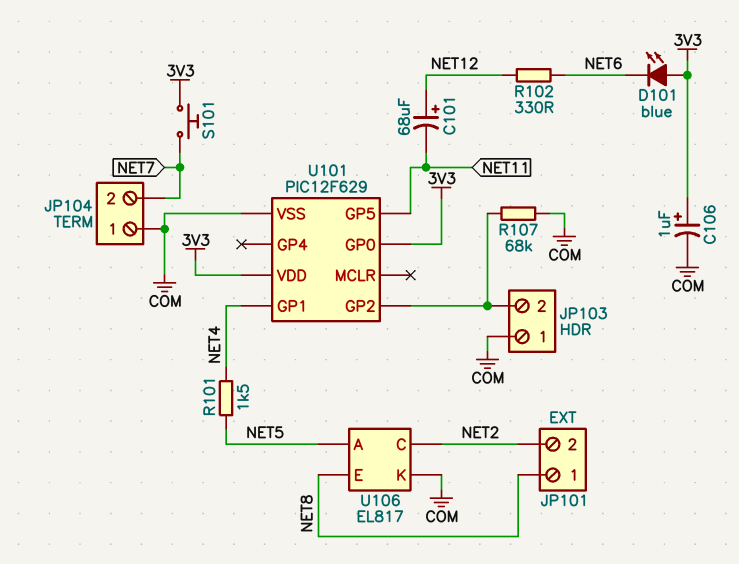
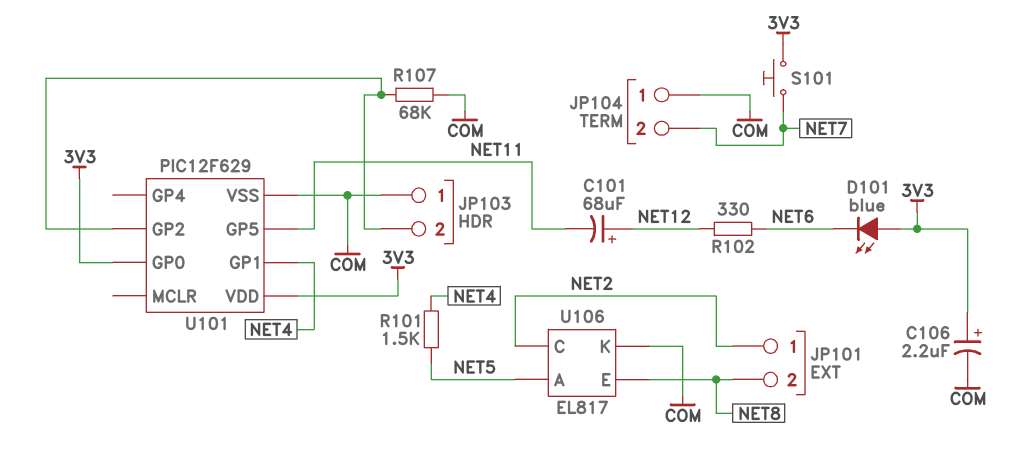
C106: 1uF (plus 3V3, minus COM) -> 2.2uF (plus 3V3, minus COM)
JP101 pin 1: NET8 -> NET2
JP101 pin 2: NET2 -> NET8

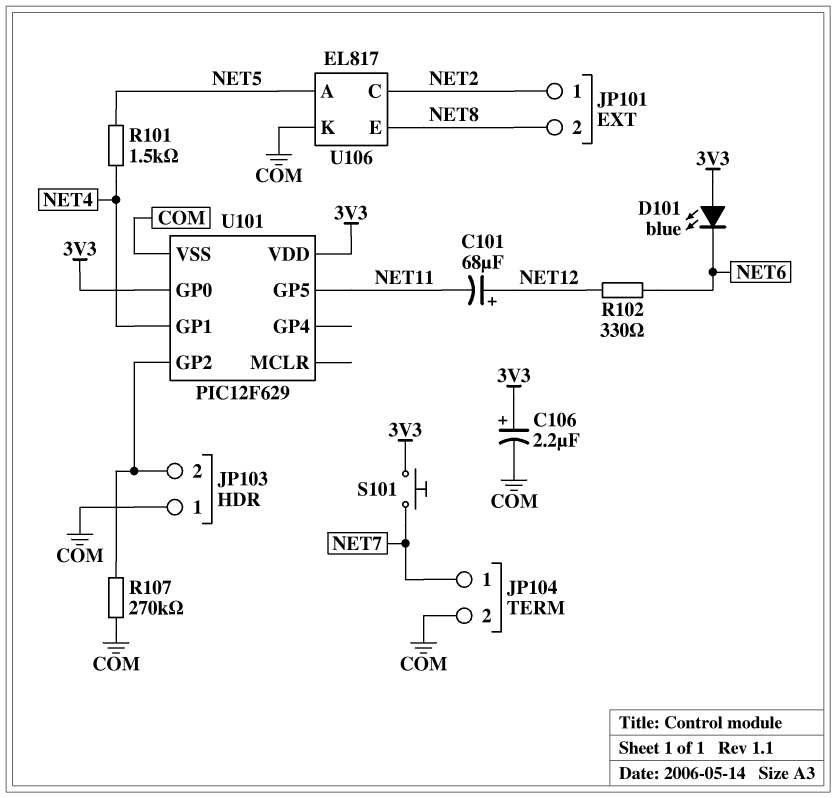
JP104 pin 1: COM -> NET7
JP104 pin 2: NET7 -> COM
R107: 68k (COM, JP103/2) -> 270k (COM, JP103/2)

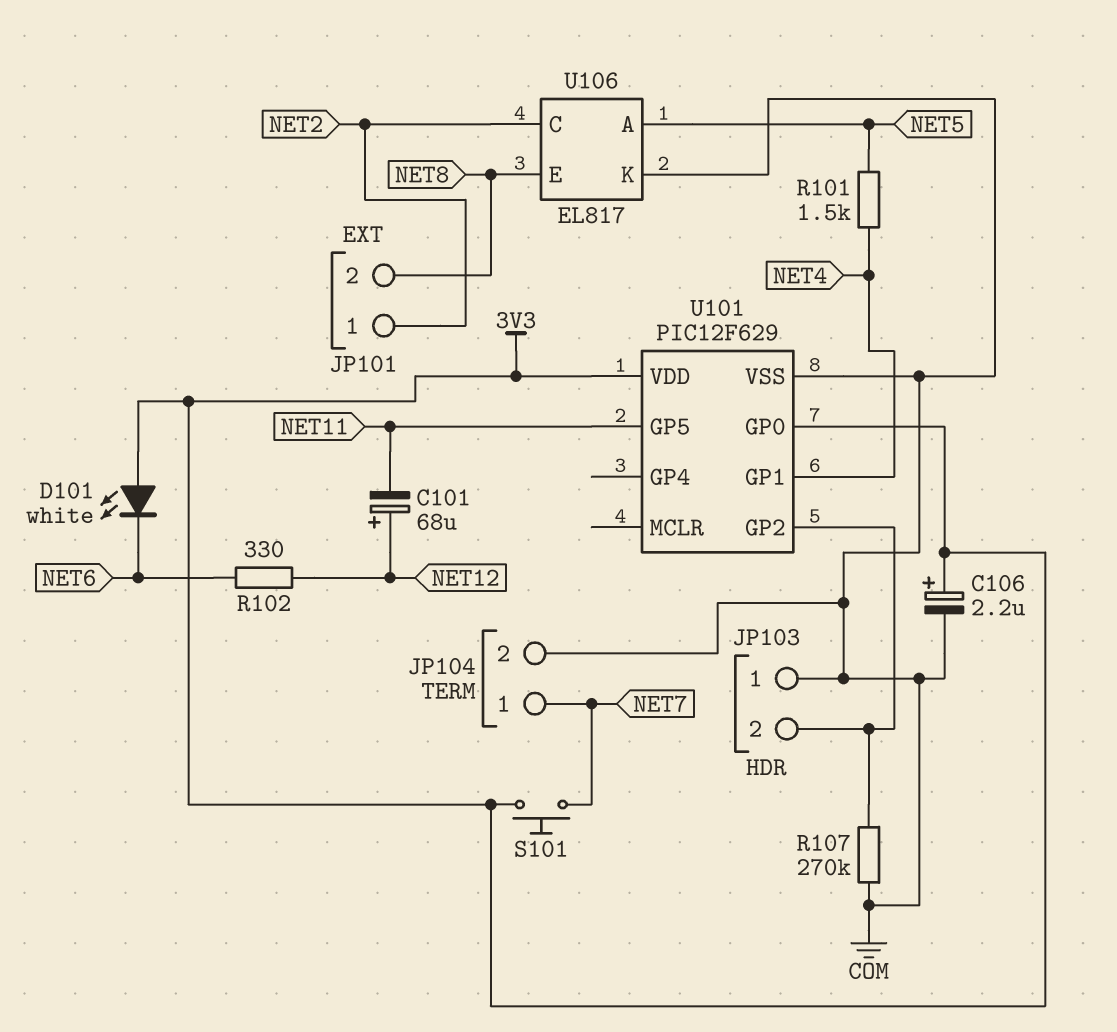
D101: LED blue (A 3V3, K NET6) -> LED white (A 3V3, K NET6)

